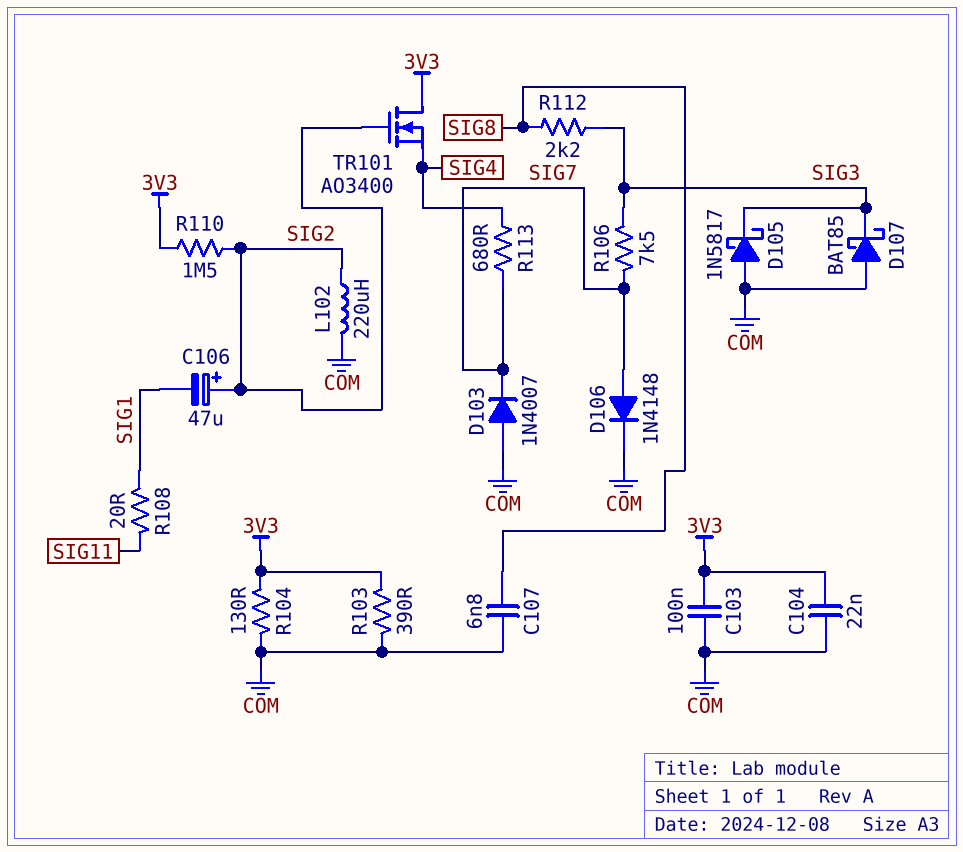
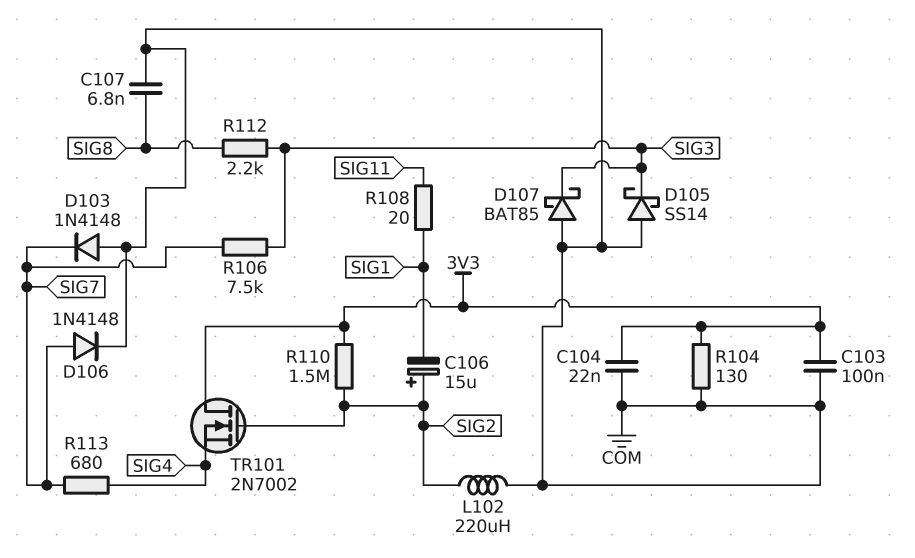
C106: 47uF (plus SIG2, minus SIG1) -> 15uF (plus SIG2, minus SIG1)
D103: diode 1N4007 (A COM, K SIG7) -> diode 1N4148 (A COM, K SIG7)
D105: schottky 1N5817 (A COM, K SIG3) -> schottky SS14 (A COM, K SIG3)
R103: 390 (3V3, COM) -> none
TR101: NMOS AO3400 (G SIG2, D 3V3, S SIG4) -> NMOS 2N7002 (G SIG2, D 3V3, S SIG4)

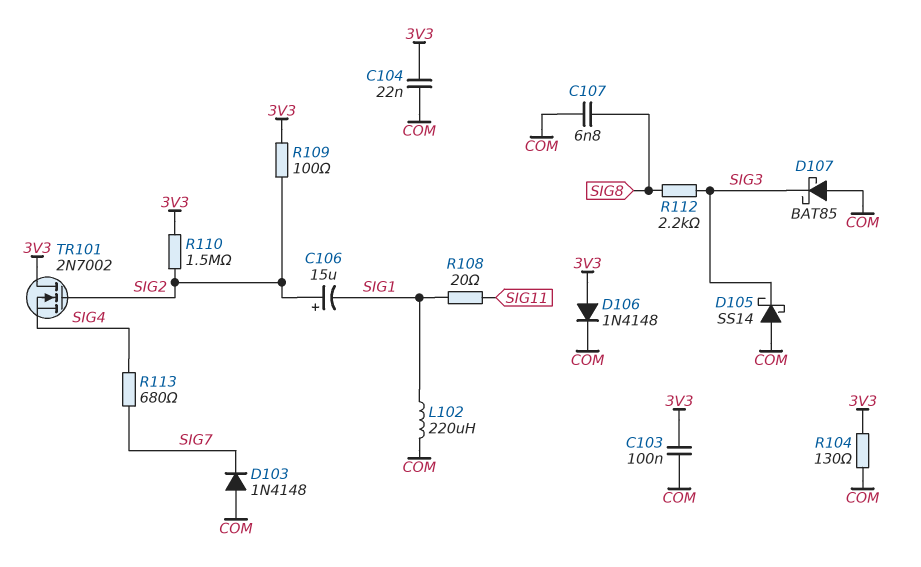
D106: diode 1N4148 (A SIG7, K COM) -> diode 1N4148 (A 3V3, K COM)
L102: 220uH (COM, SIG2) -> 220uH (COM, SIG1)
R106: 7.5k (SIG3, SIG7) -> none
R109: none -> 100 (3V3, SIG2)

